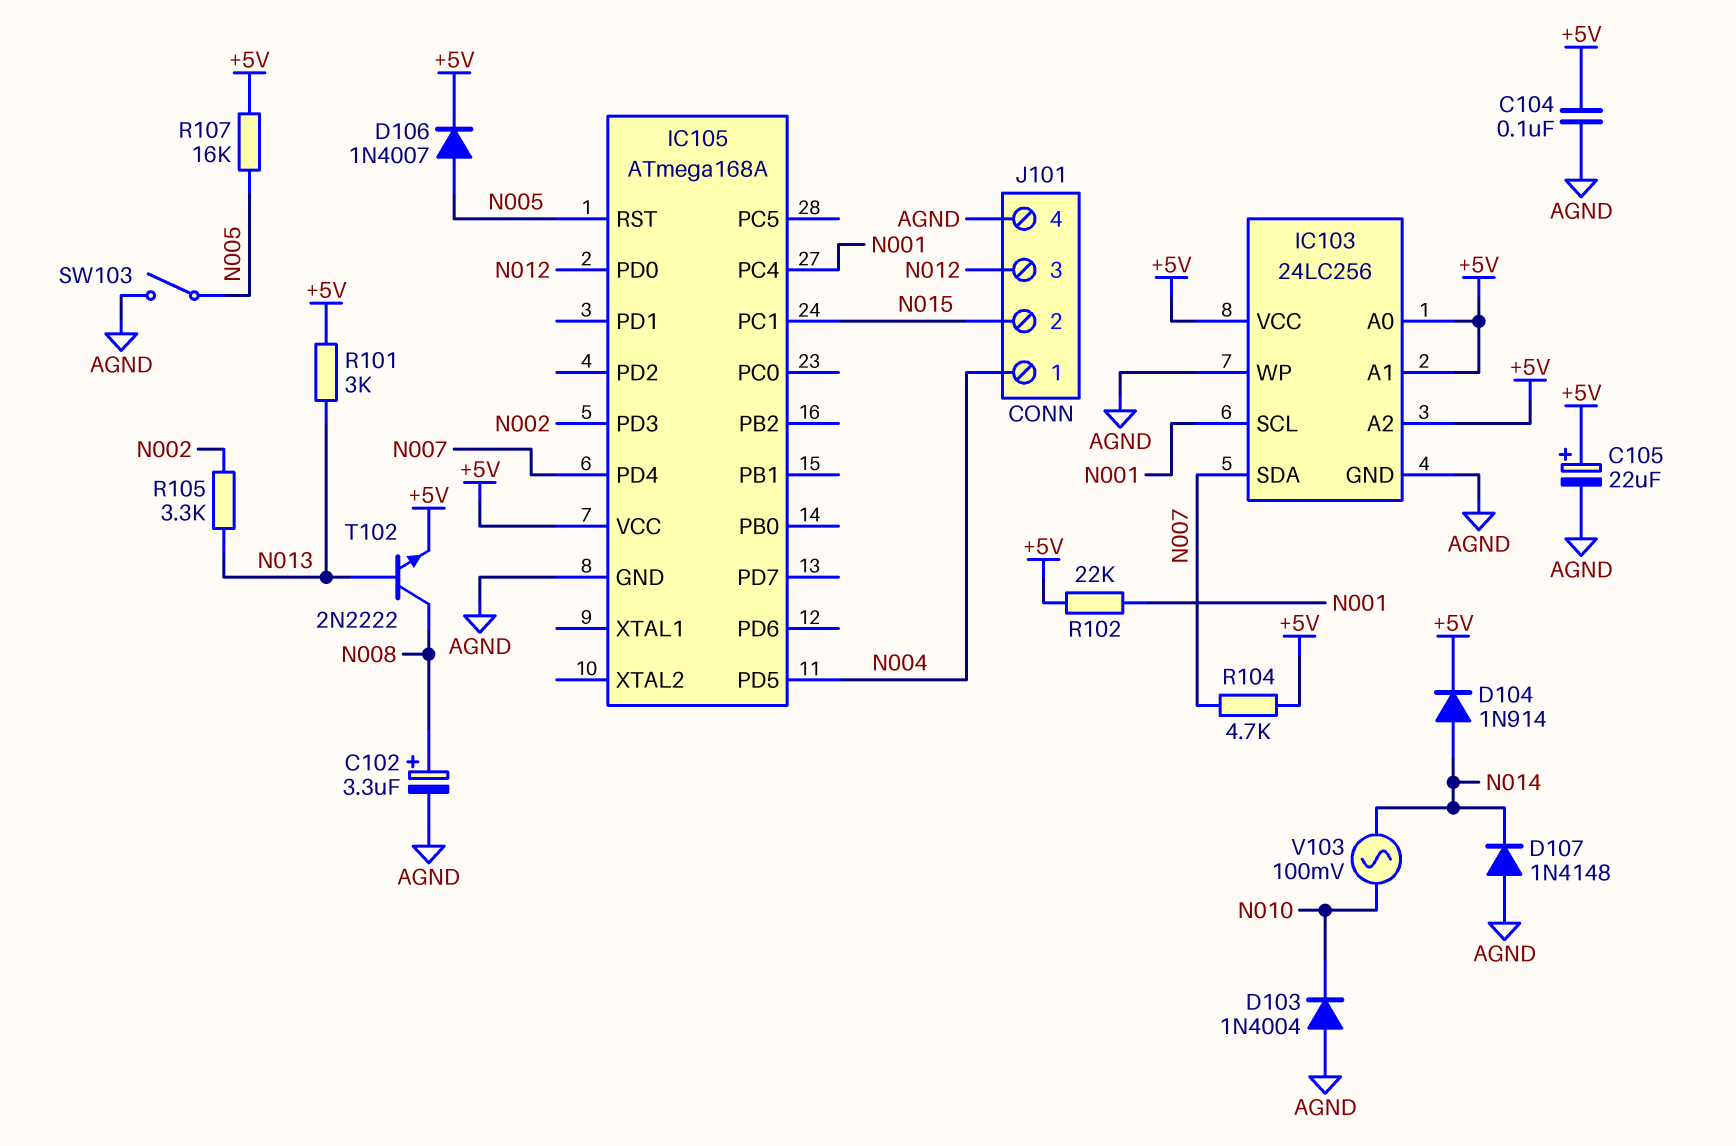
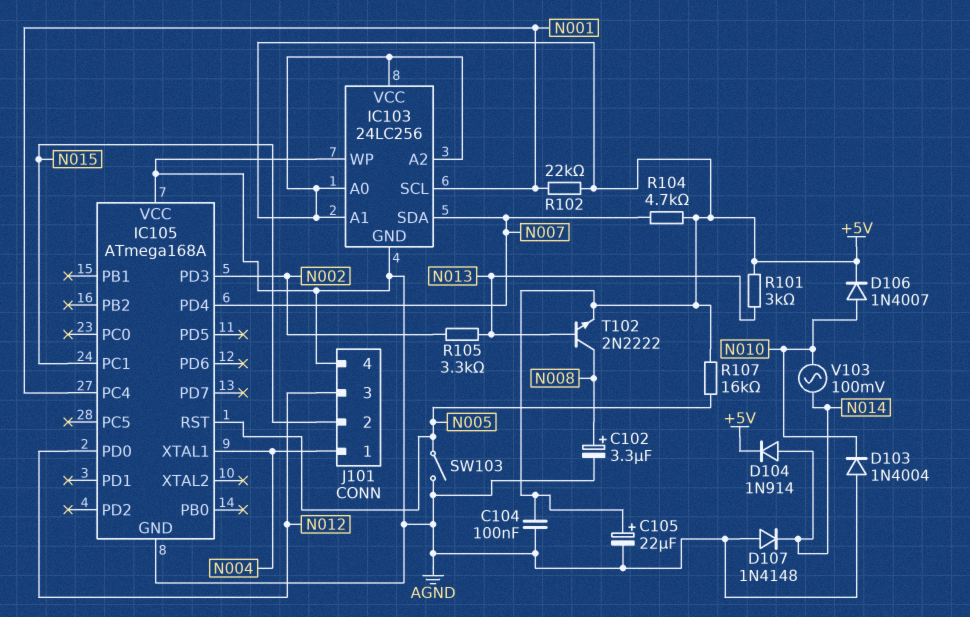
D106: diode 1N4007 (A N005, K +5V) -> diode 1N4007 (A N010, K +5V)
IC105 pin PD5: N004 -> none
IC105 pin VCC: +5V -> AGND
IC105 pin XTAL1: none -> N004

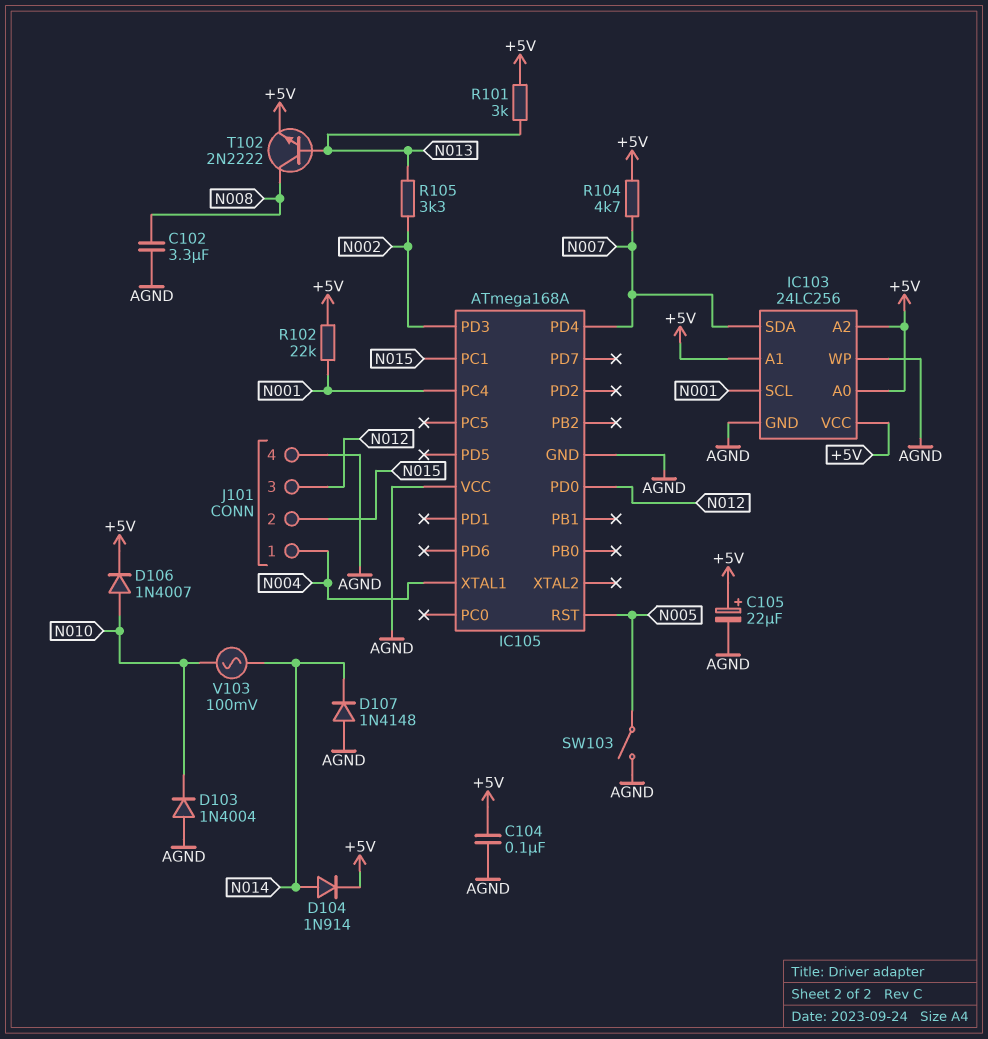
C102: 3.3uF (plus N008, minus AGND) -> 3.3uF (AGND, N008)
R107: 16k (+5V, N005) -> none

